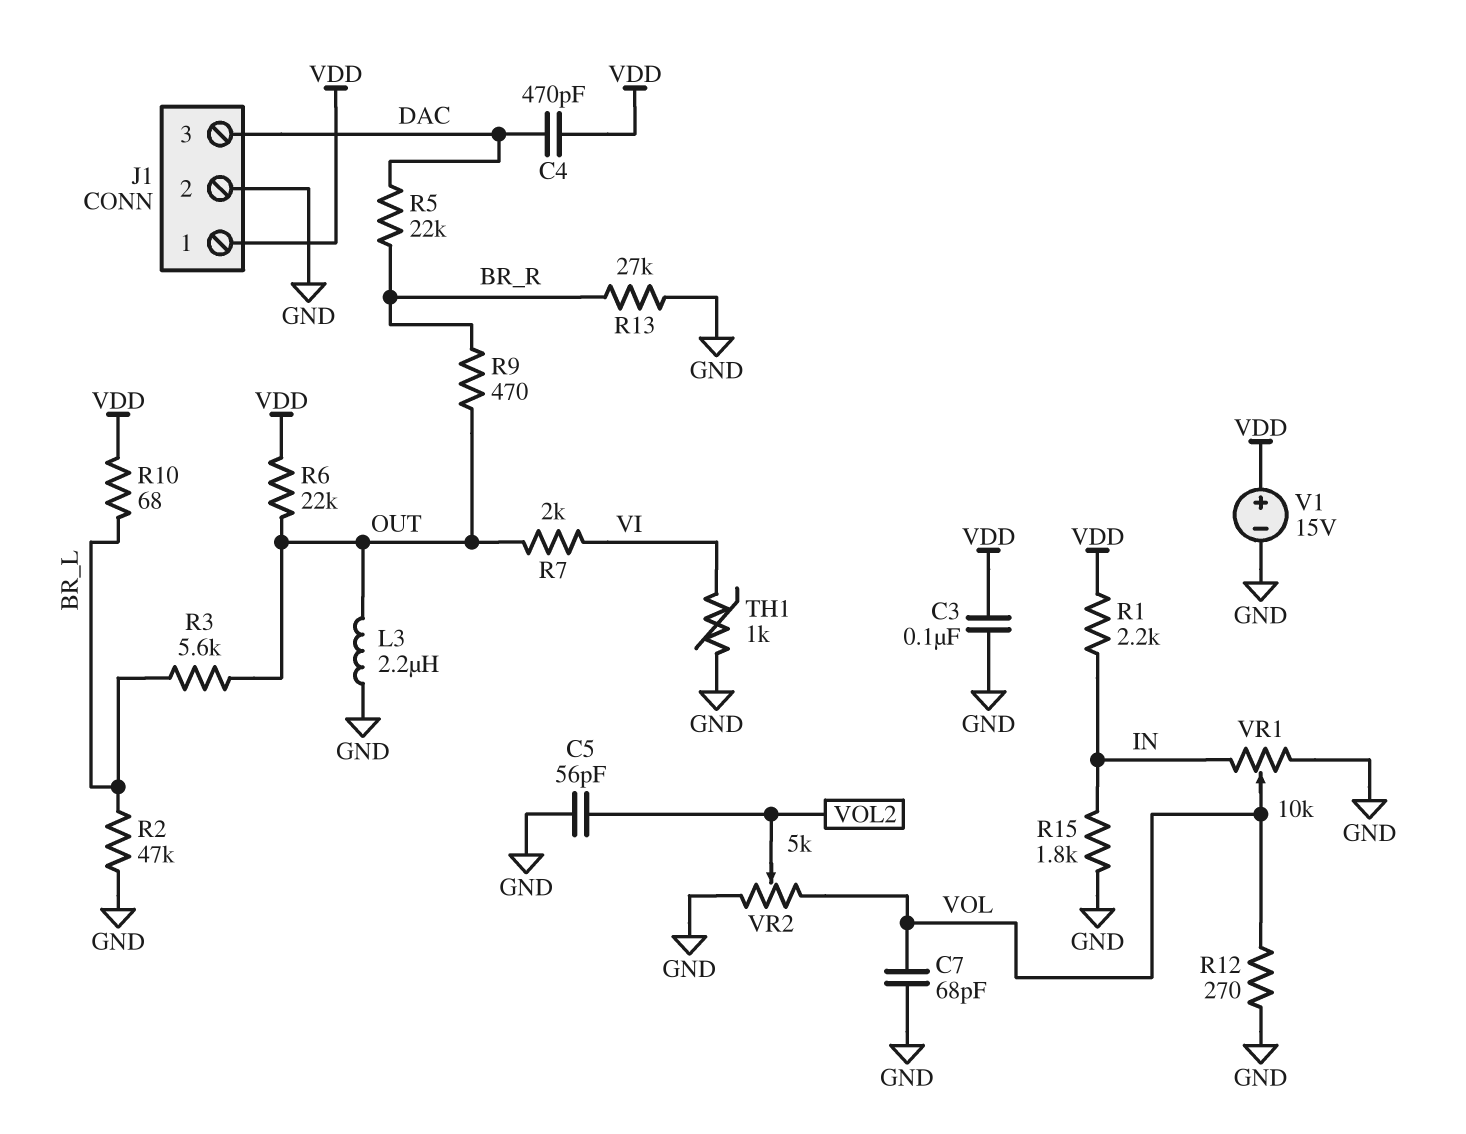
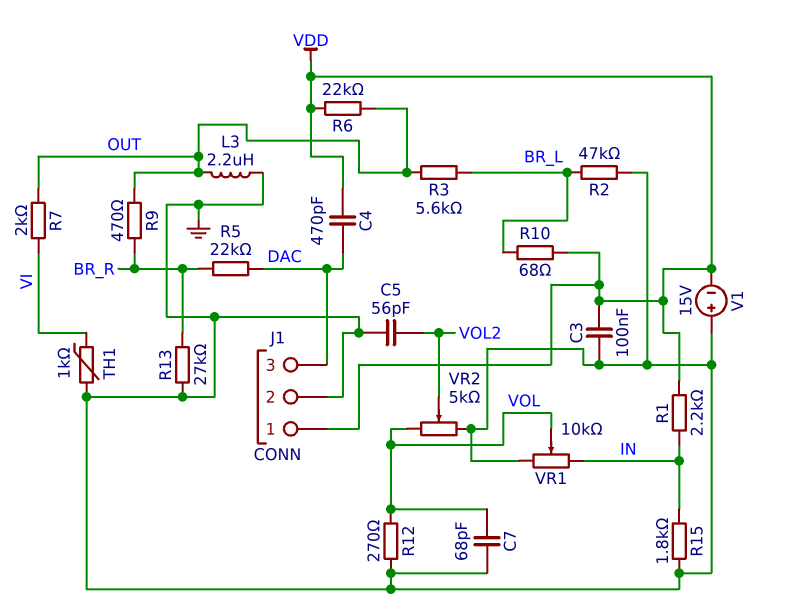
V1: 15V (plus VDD, minus GND) -> 15V (plus GND, minus VDD)

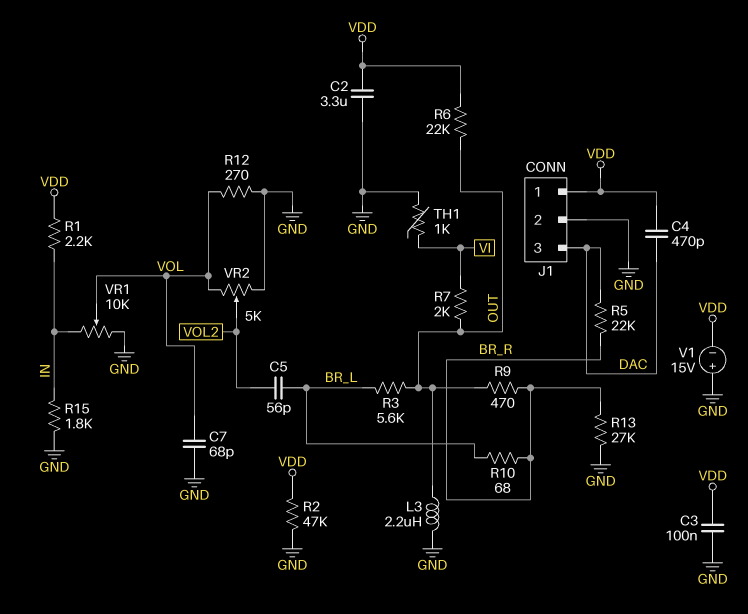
C2: none -> 3.3uF (GND, VDD)
C5: 56pF (GND, VOL2) -> 56pF (BR_L, VOL2)
R2: 47k (BR_L, GND) -> 47k (GND, VDD)
R10: 68 (BR_L, VDD) -> 68 (BR_L, BR_R)

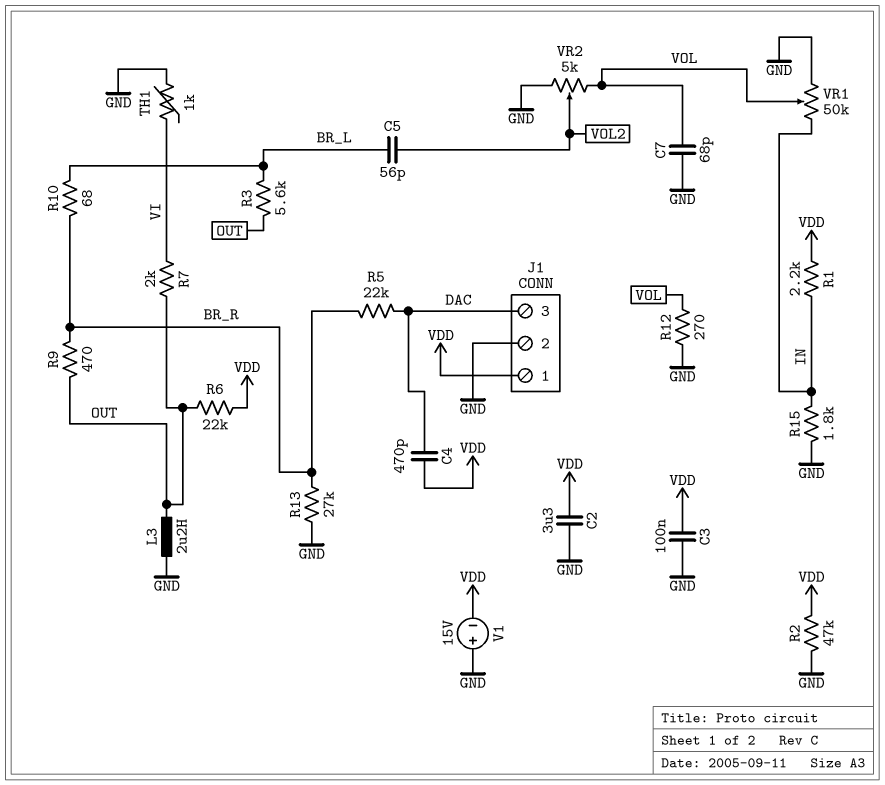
VR1: 10k (GND, IN, wiper VOL) -> 50k (GND, IN, wiper VOL)

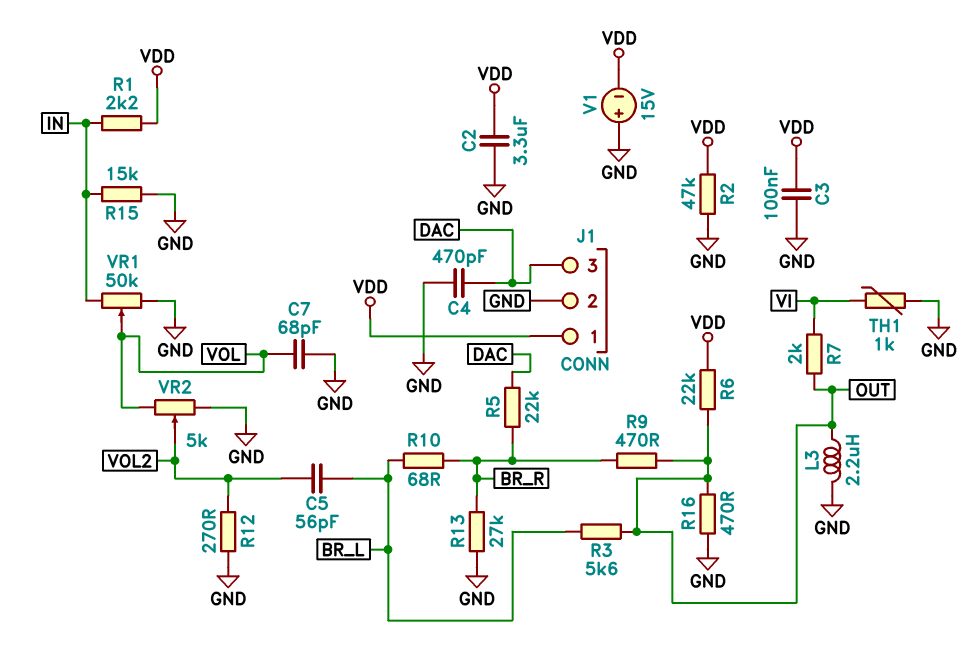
C4: 470pF (DAC, VDD) -> 470pF (DAC, GND)
R12: 270 (GND, VOL) -> 270 (GND, VOL2)
R15: 1.8k (GND, IN) -> 15k (GND, IN)
R16: none -> 470 (GND, OUT)

